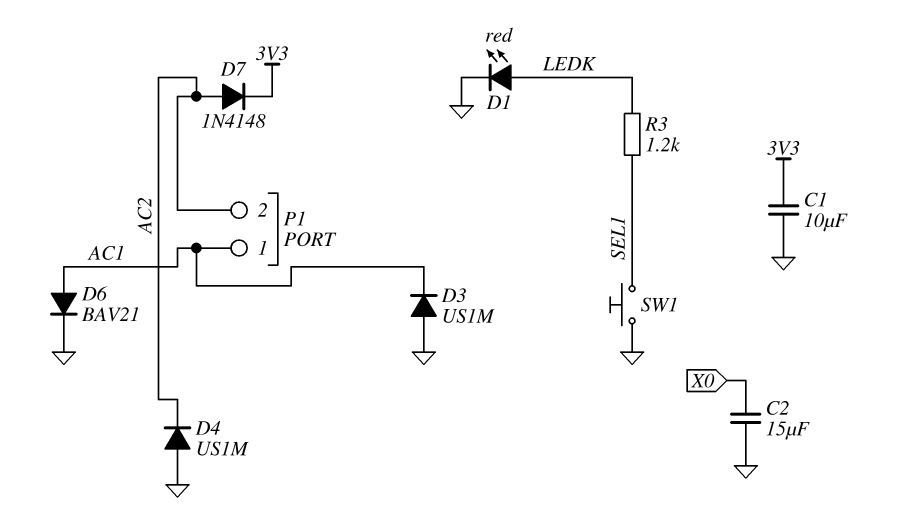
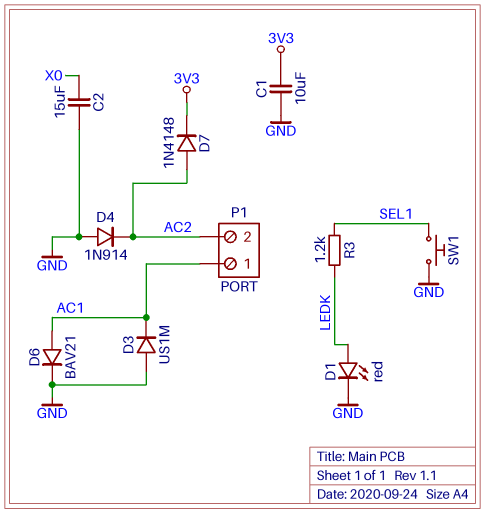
D4: diode US1M (A GND, K AC2) -> diode 1N914 (A GND, K AC2)

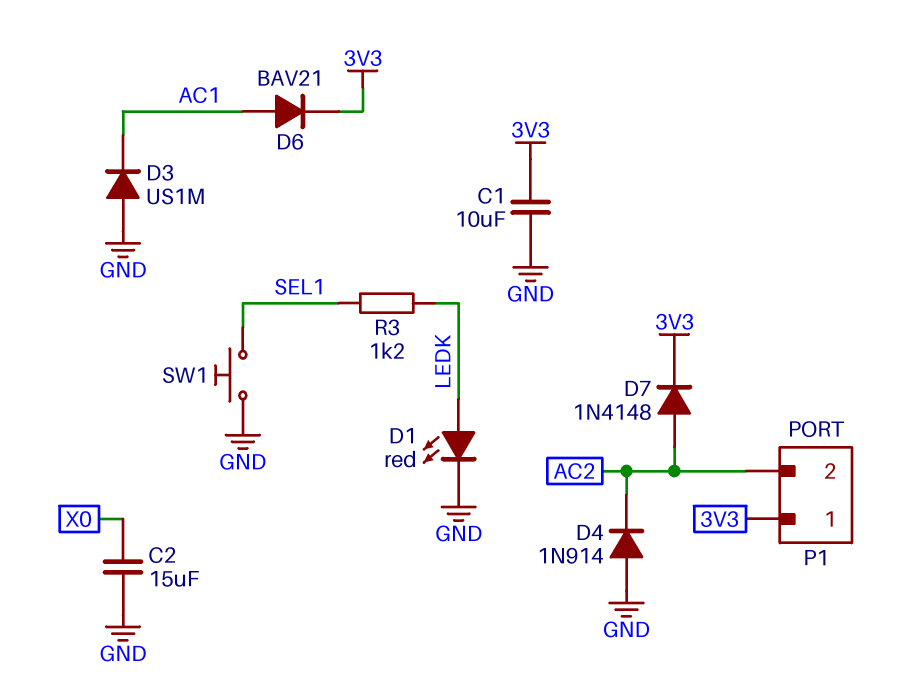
D6: diode BAV21 (A AC1, K GND) -> diode BAV21 (A AC1, K 3V3)
P1 pin 1: AC1 -> 3V3

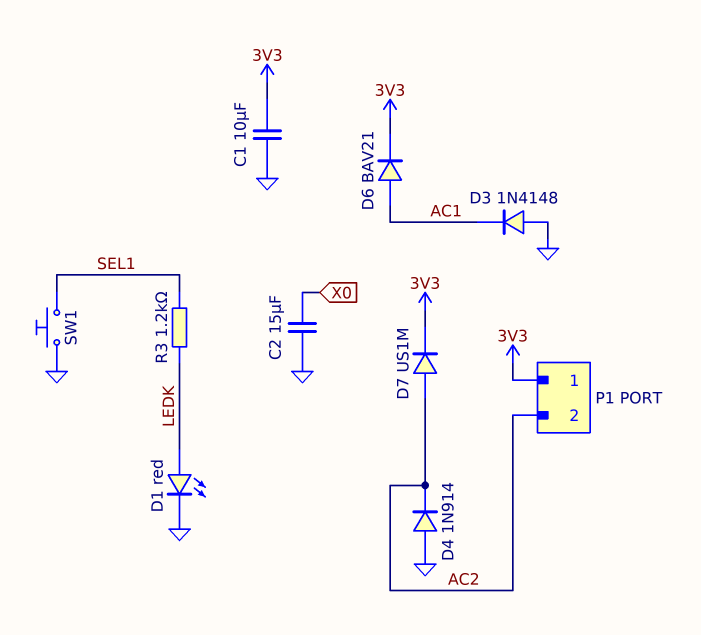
D3: diode US1M (A GND, K AC1) -> diode 1N4148 (A GND, K AC1)
D7: diode 1N4148 (A AC2, K 3V3) -> diode US1M (A AC2, K 3V3)

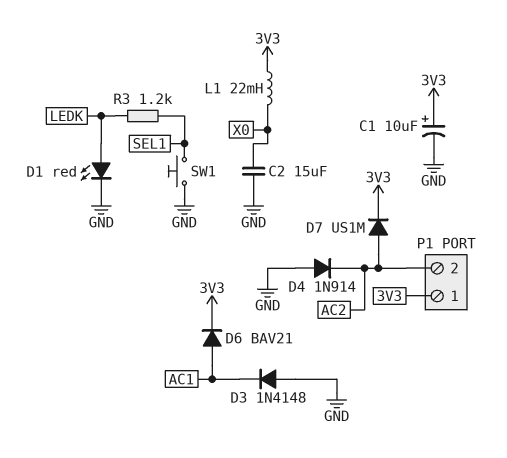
C1: 10uF (3V3, GND) -> 10uF (plus 3V3, minus GND)
L1: none -> 22mH (3V3, X0)

